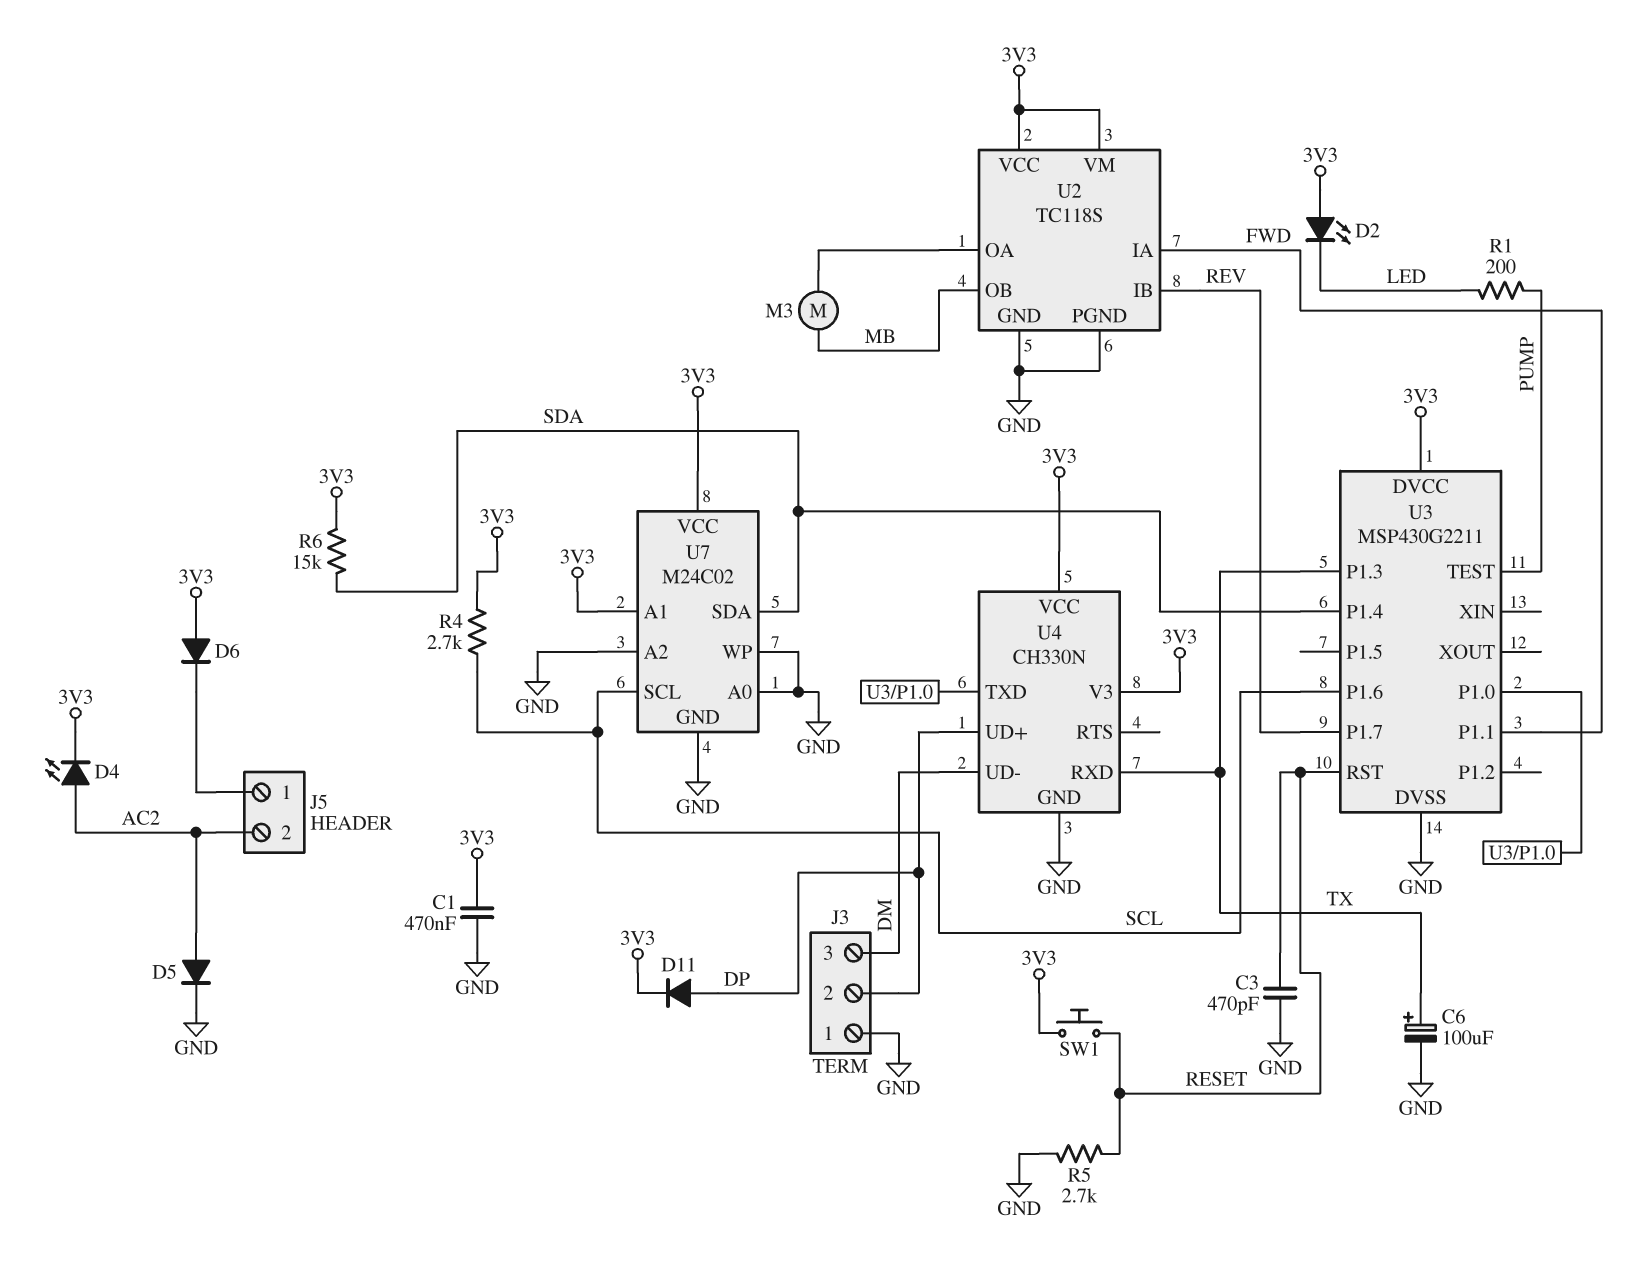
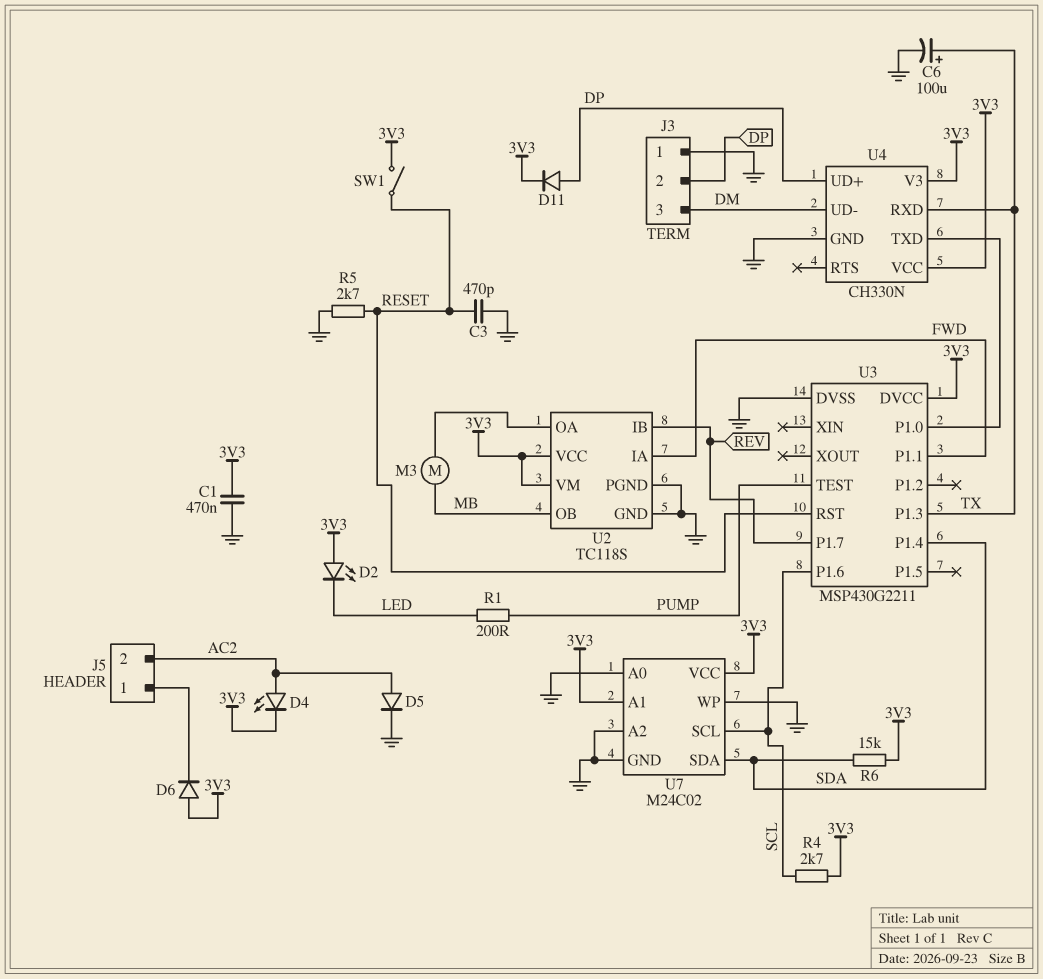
SW1: button (3V3, RESET) -> switch (3V3, RESET)

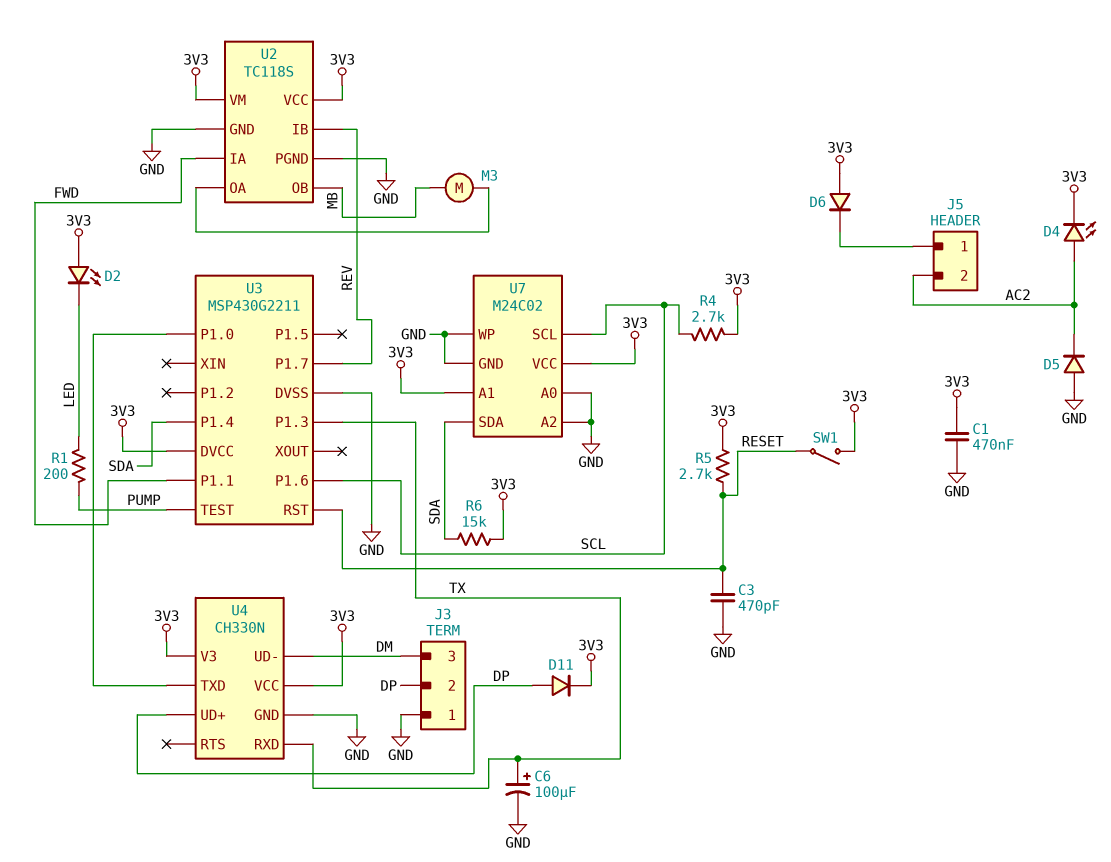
D5: diode (A AC2, K GND) -> diode (A GND, K AC2)
R5: 2.7k (GND, RESET) -> 2.7k (3V3, RESET)

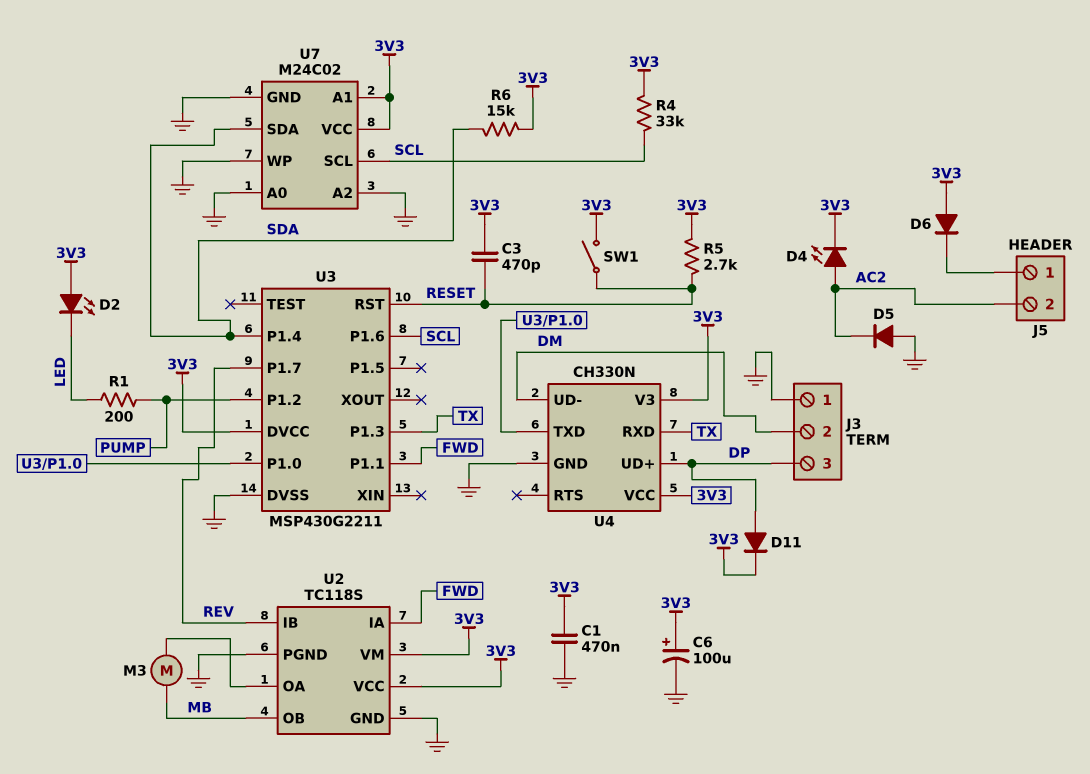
C3: 470pF (GND, RESET) -> 470pF (3V3, RESET)
C6: 100uF (plus TX, minus GND) -> 100uF (plus 3V3, minus GND)
J3 pin 2: DP -> DM
J3 pin 3: DM -> DP
R4: 2.7k (3V3, SCL) -> 33k (3V3, SCL)
U3 pin P1.2: none -> PUMP
U3 pin TEST: PUMP -> none

